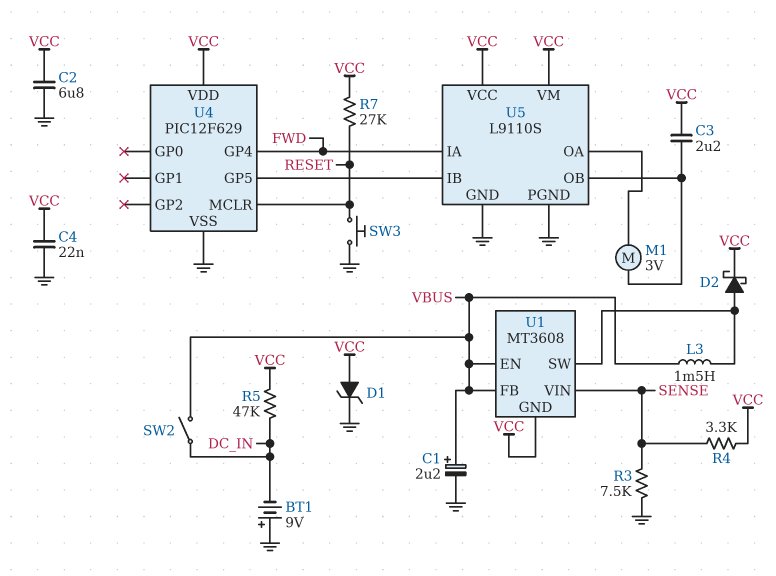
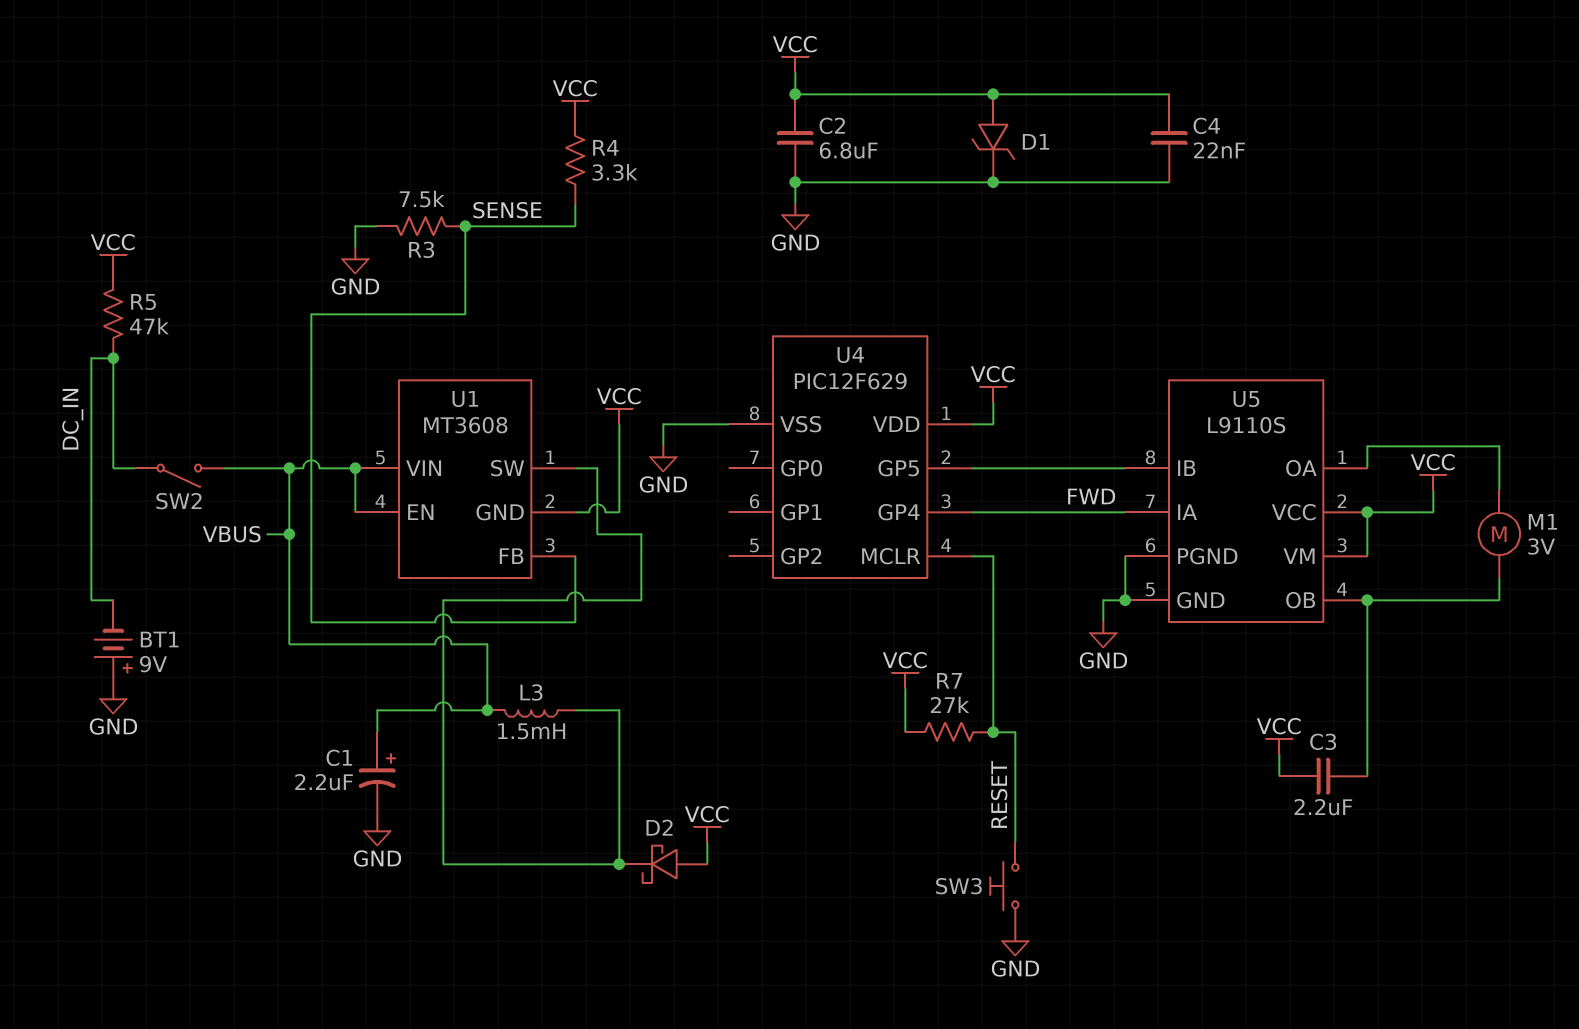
D2: schottky (A U1/SW, K VCC) -> schottky (A VCC, K U1/SW)
U1 pin FB: VBUS -> SENSE
U1 pin VIN: SENSE -> VBUS

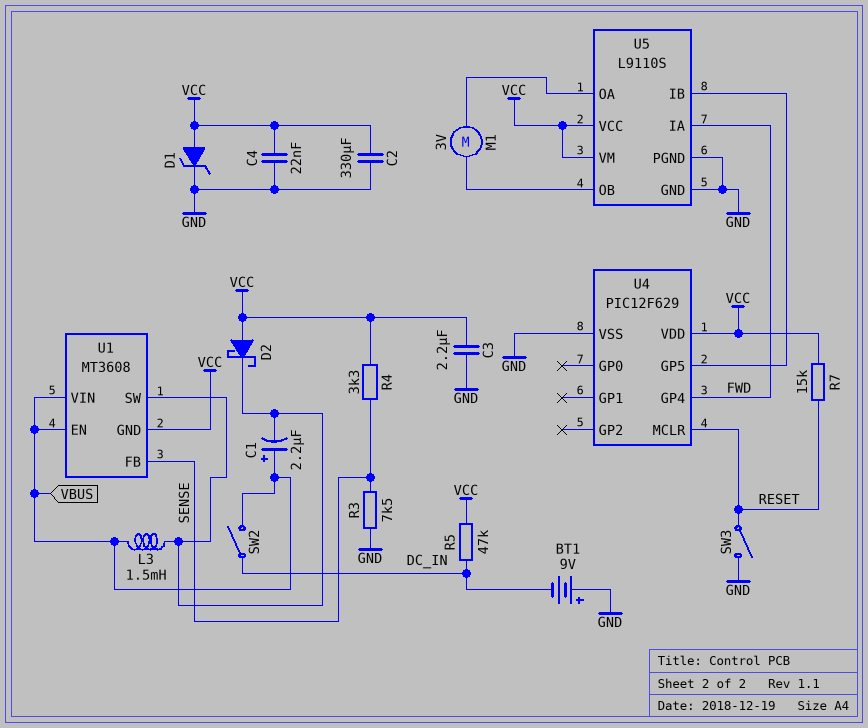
C1: 2.2uF (plus VBUS, minus GND) -> 2.2uF (plus VBUS, minus U1/SW)
C2: 6.8uF (GND, VCC) -> 330uF (GND, VCC)
C3: 2.2uF (U5/OB, VCC) -> 2.2uF (GND, VCC)
R7: 27k (RESET, VCC) -> 15k (RESET, VCC)
SW3: button (GND, RESET) -> switch (GND, RESET)

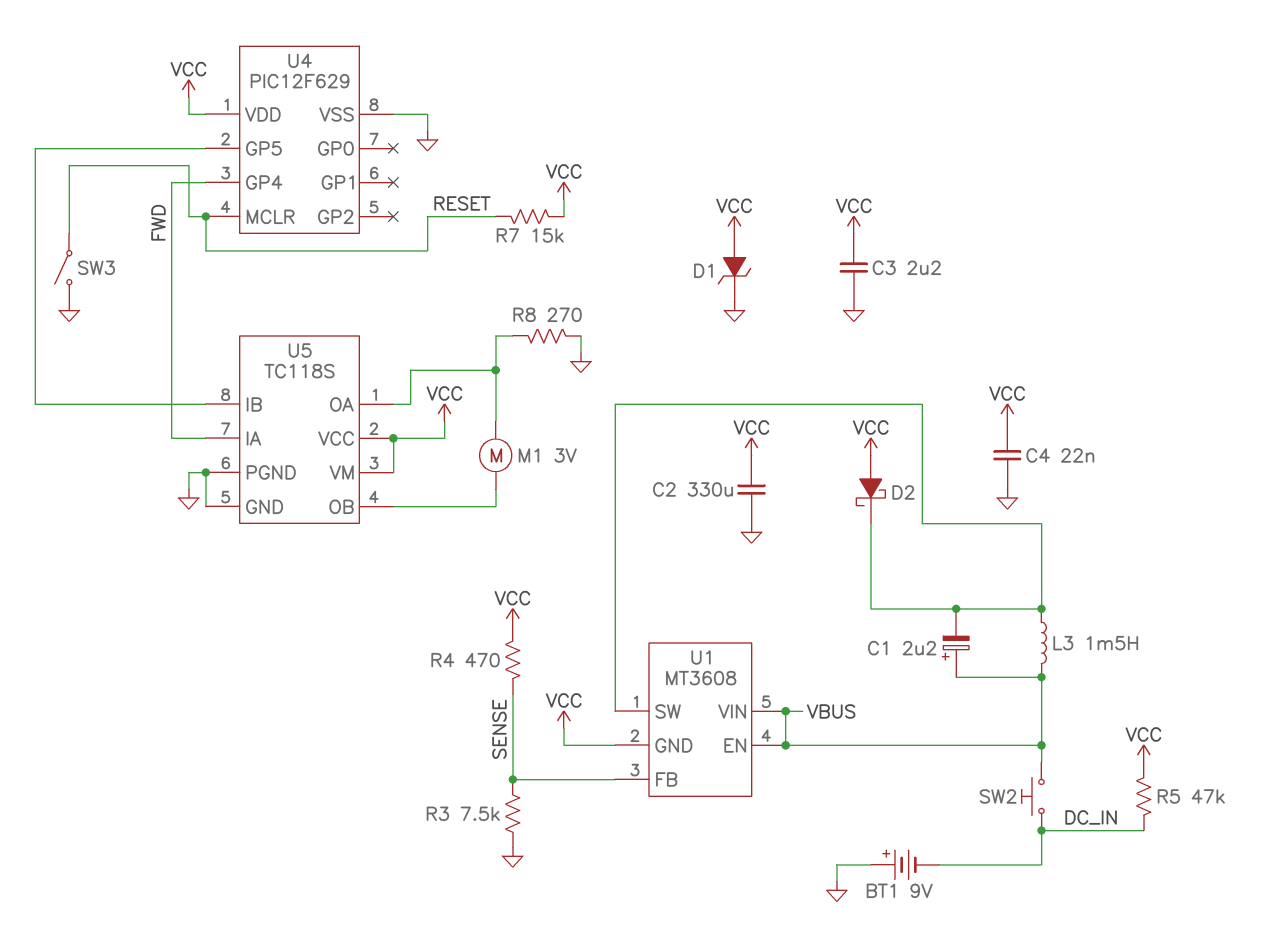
R4: 3.3k (SENSE, VCC) -> 470 (SENSE, VCC)
R8: none -> 270 (GND, U5/OA)
SW2: switch (DC_IN, VBUS) -> button (DC_IN, VBUS)
U5: L9110S -> TC118S

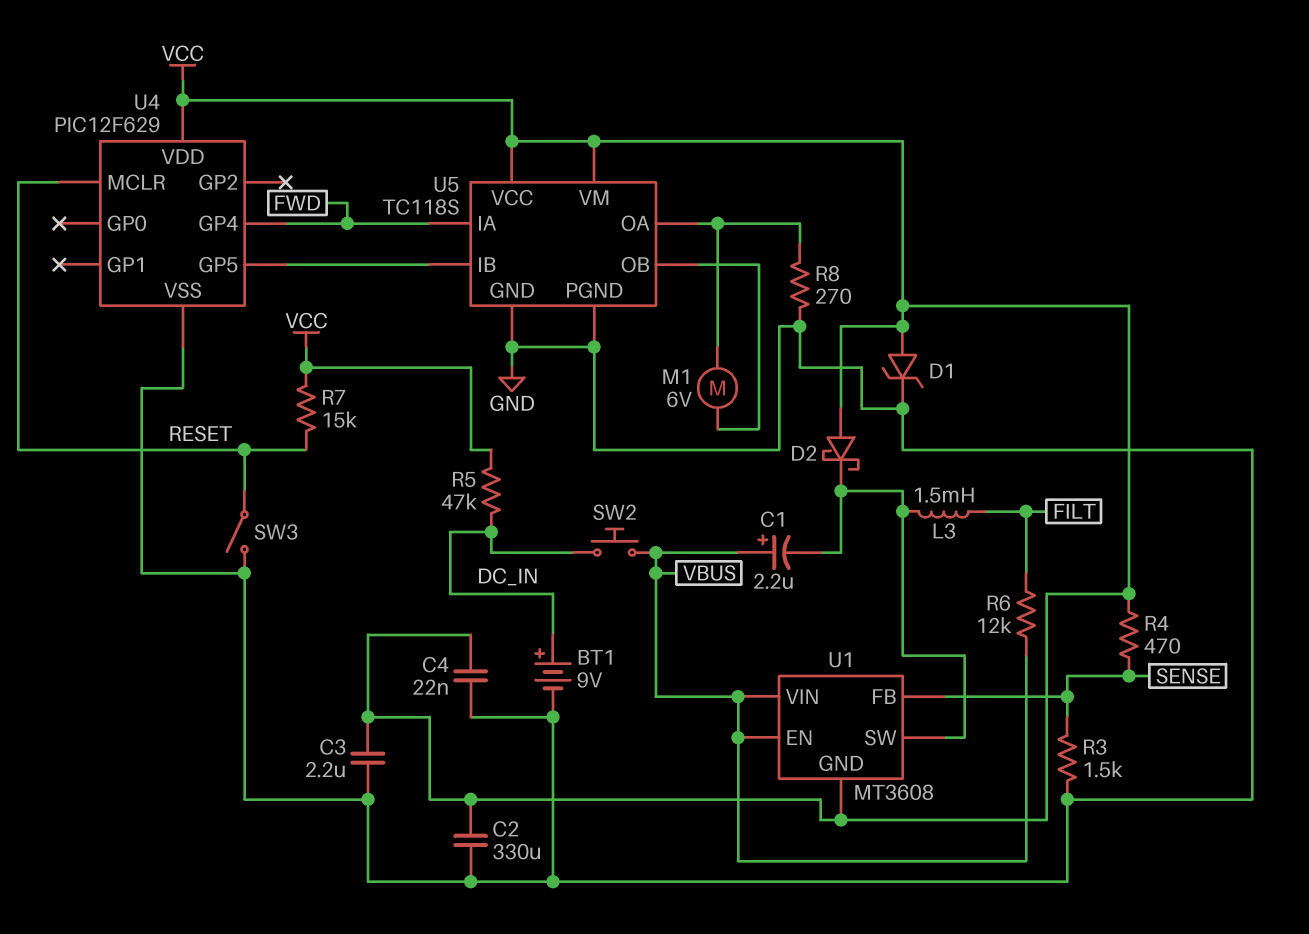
BT1: 9V (plus GND, minus DC_IN) -> 9V (plus DC_IN, minus GND)
L3: 1.5mH (U1/SW, VBUS) -> 1.5mH (FILT, U1/SW)
M1: motor 3V (U5/OA, U5/OB) -> motor 6V (U5/OA, U5/OB)
R3: 7.5k (GND, SENSE) -> 1.5k (GND, SENSE)
R6: none -> 12k (FILT, VBUS)

